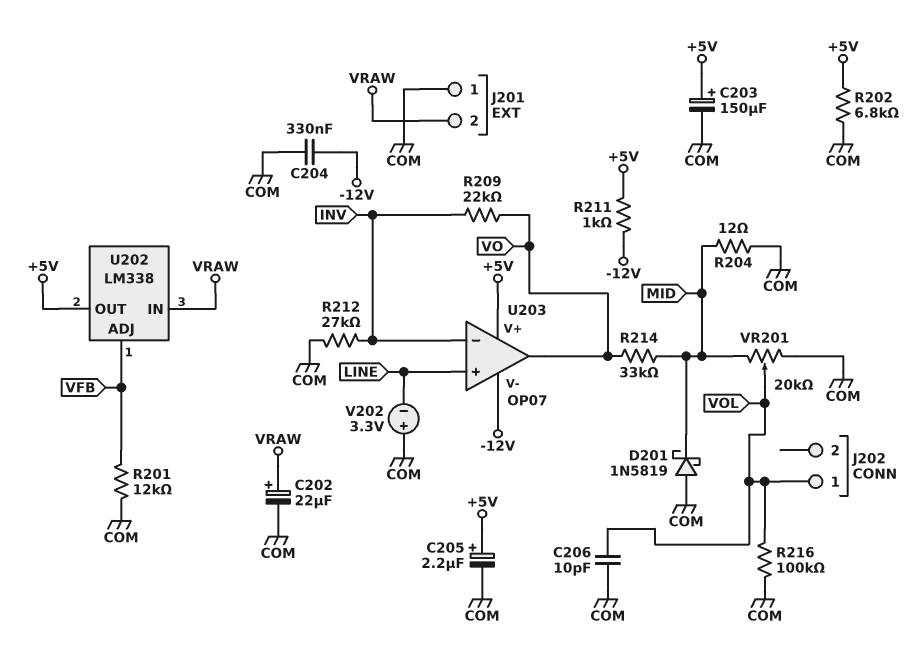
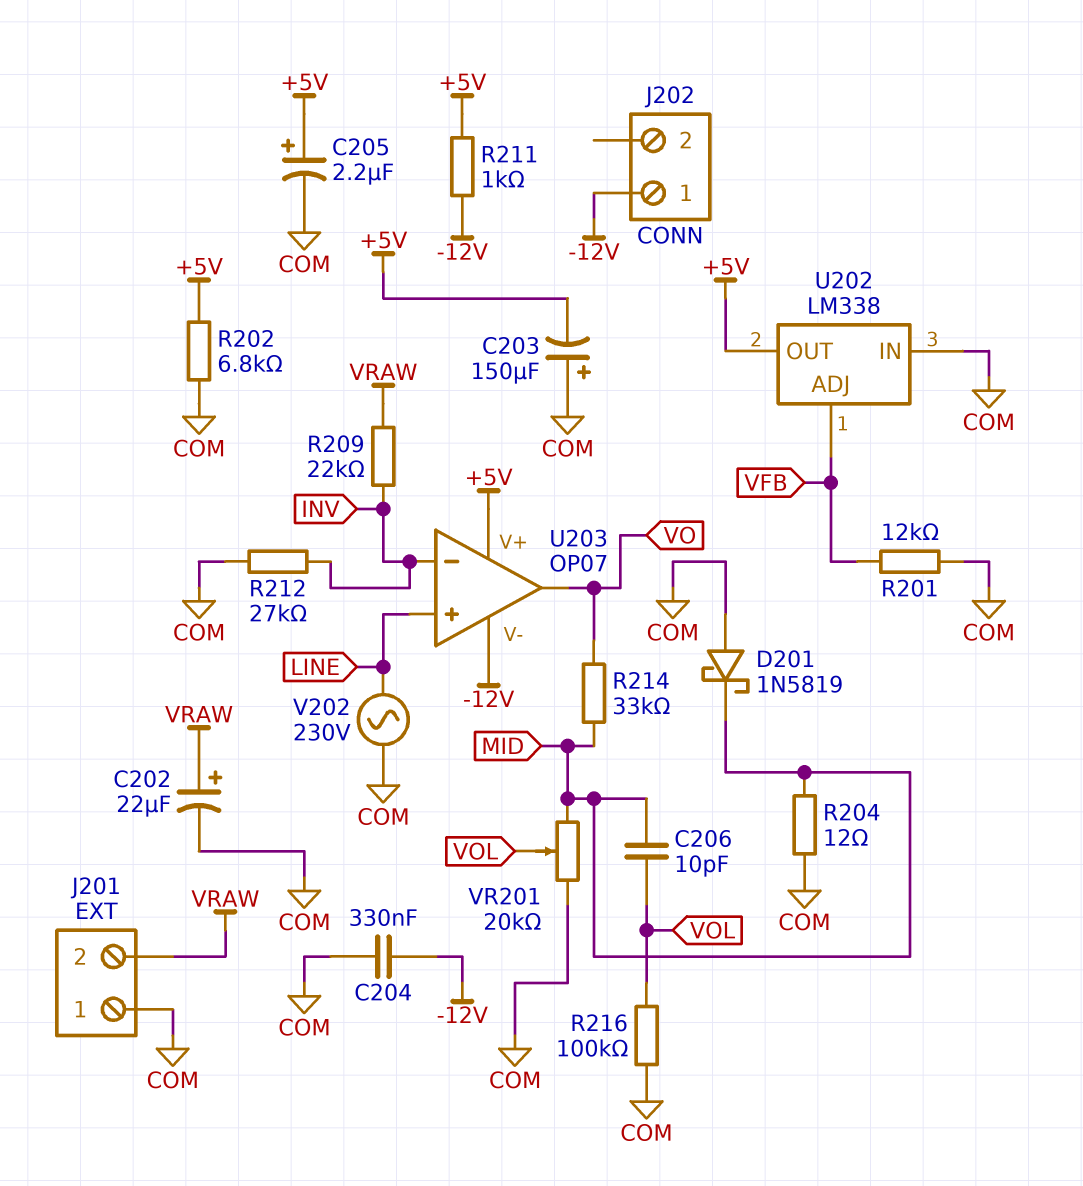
C203: 150uF (plus +5V, minus COM) -> 150uF (plus COM, minus +5V)
C206: 10pF (COM, VOL) -> 10pF (MID, VOL)
J202 pin 1: VOL -> -12V
R209: 22k (INV, VO) -> 22k (INV, VRAW)
U202 pin IN: VRAW -> COM
V202: 3.3V (plus COM, minus LINE) -> AC 230V (COM, LINE)

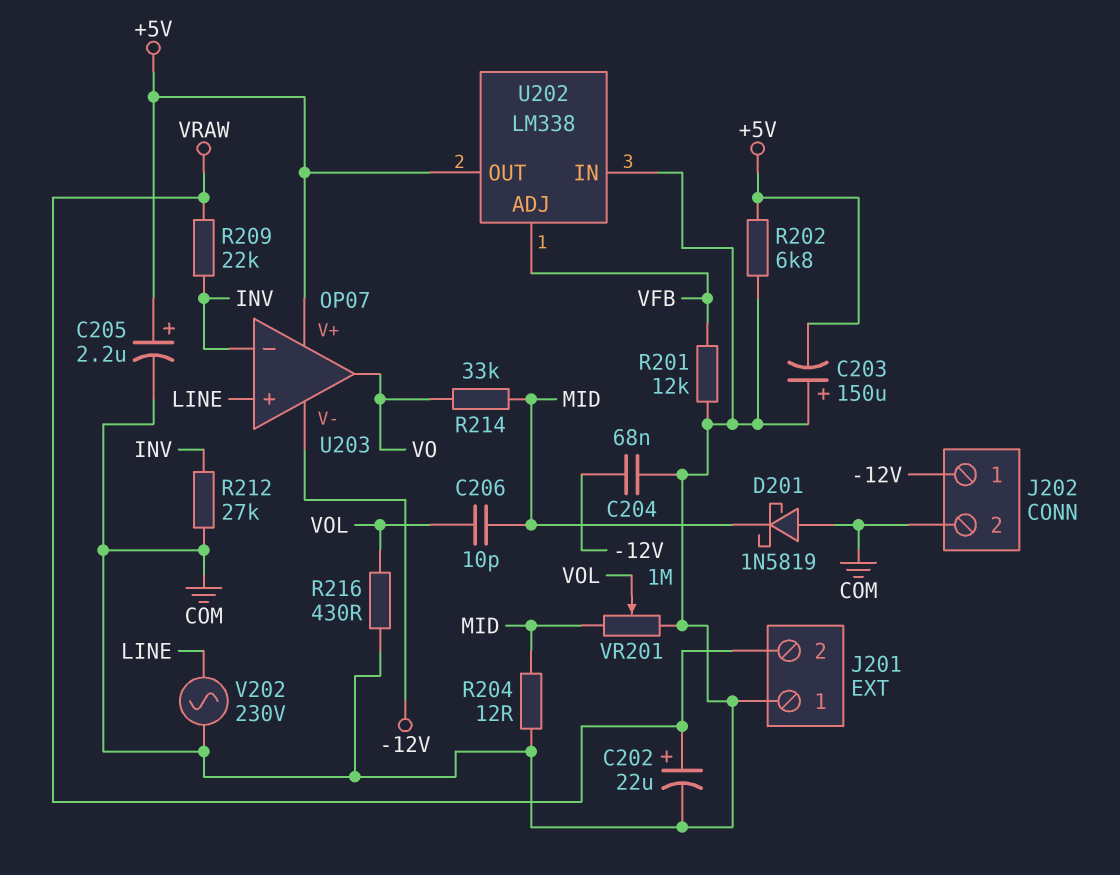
C204: 330nF (-12V, COM) -> 68nF (-12V, COM)
J202 pin 2: none -> COM
R211: 1k (+5V, -12V) -> none
R216: 100k (COM, VOL) -> 430 (COM, VOL)
VR201: 20k (COM, MID, wiper VOL) -> 1M (COM, MID, wiper VOL)

